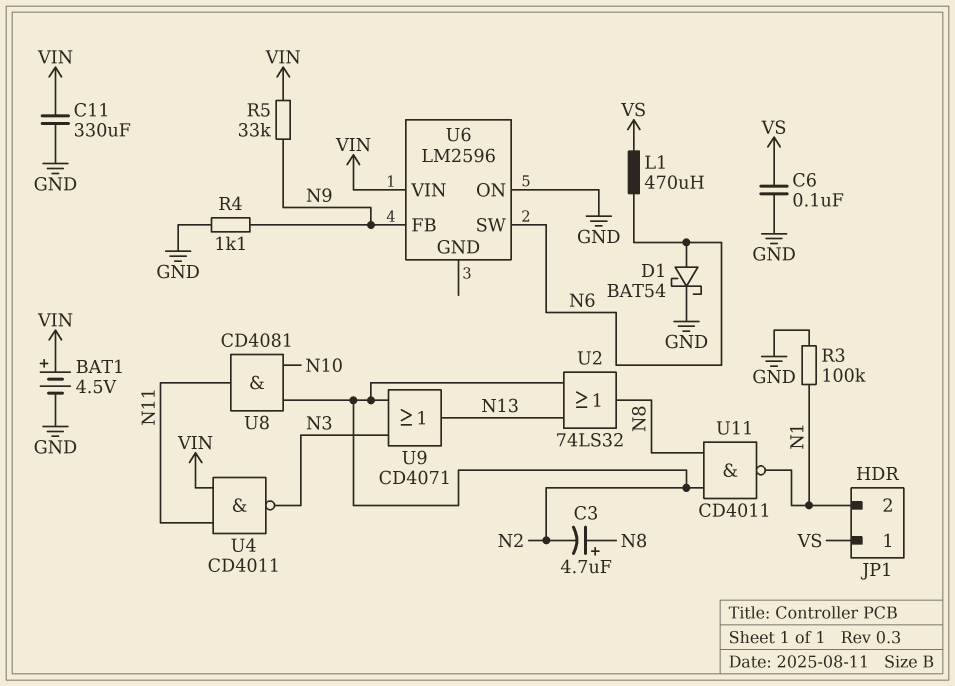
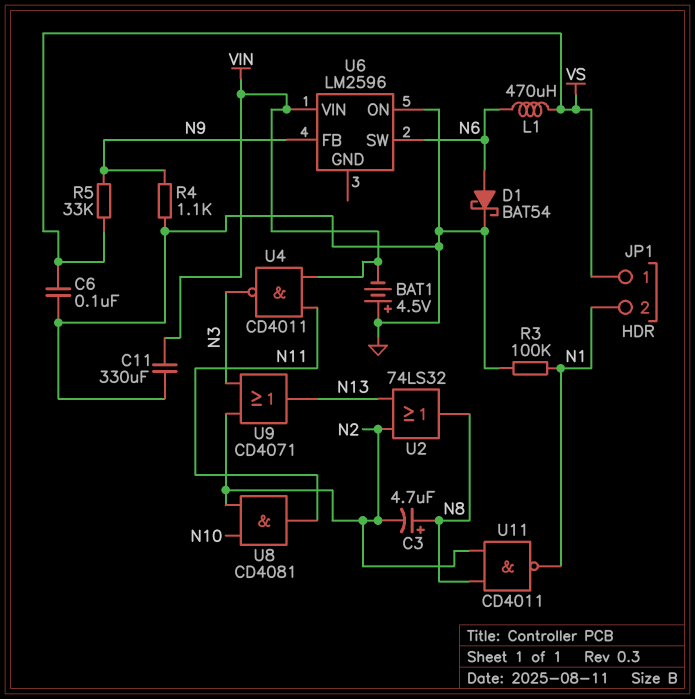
BAT1: 4.5V (plus VIN, minus GND) -> 4.5V (plus GND, minus VIN)
R5: 33k (N9, VIN) -> 33k (N9, VS)

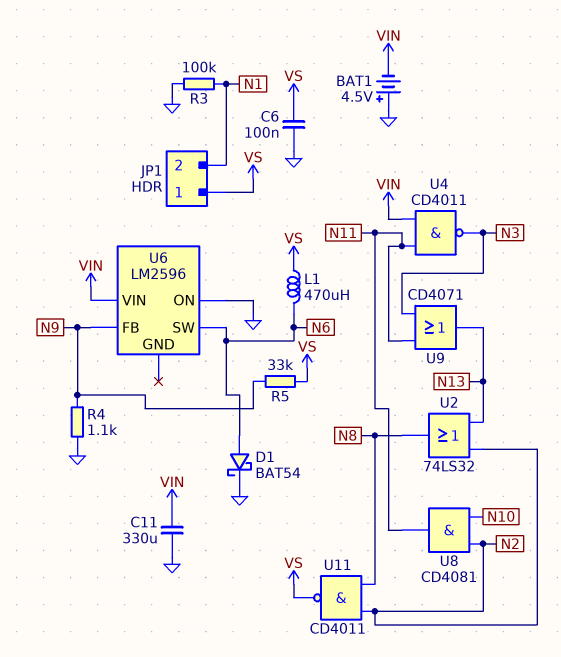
C3: 4.7uF (plus N8, minus N2) -> none
U9: OR CD4071 (in N2, in N3, out N13) -> OR CD4071 (in N3, in N11, out N13)
U11: NAND CD4011 (in N2, in N8, out N1) -> NAND CD4011 (in N2, in N8, out VS)

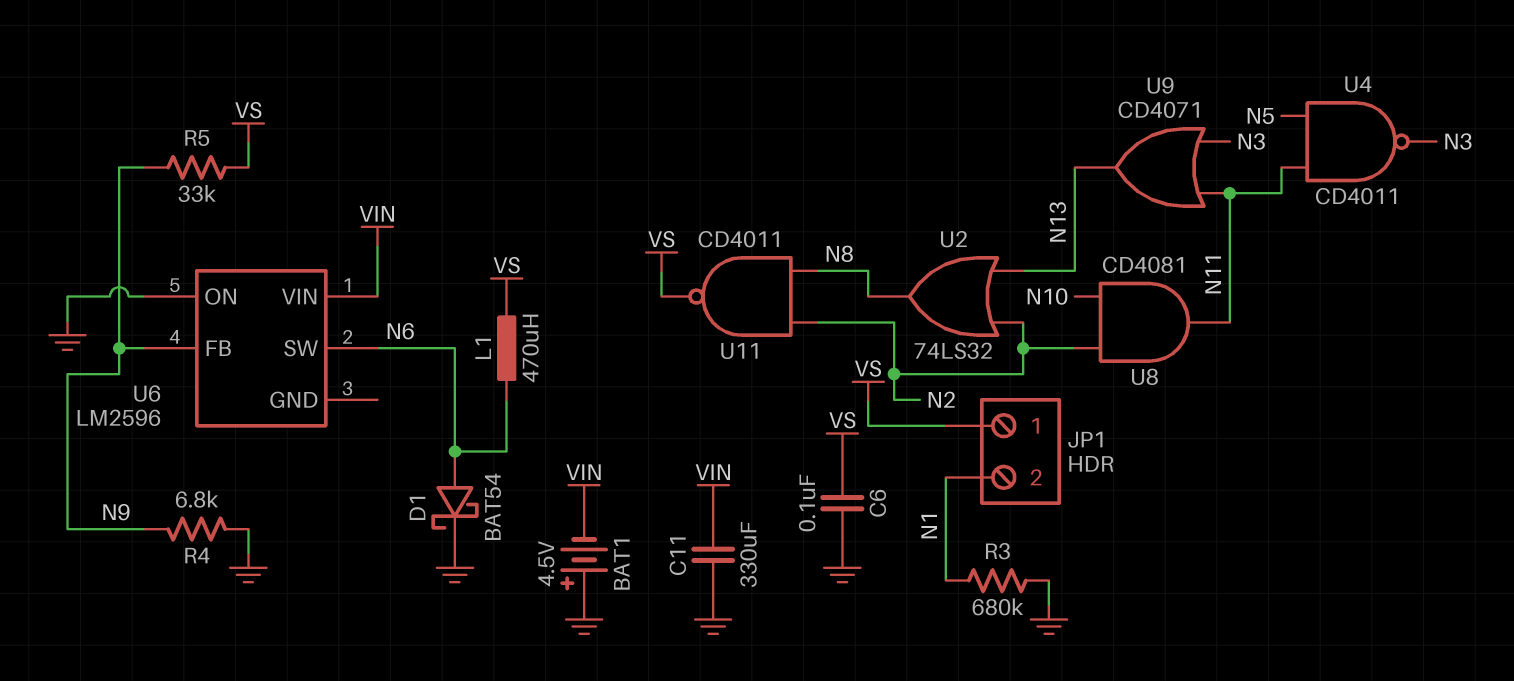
R3: 100k (GND, N1) -> 680k (GND, N1)
R4: 1.1k (GND, N9) -> 6.8k (GND, N9)
U4: NAND CD4011 (in N11, in VIN, out N3) -> NAND CD4011 (in N5, in N11, out N3)

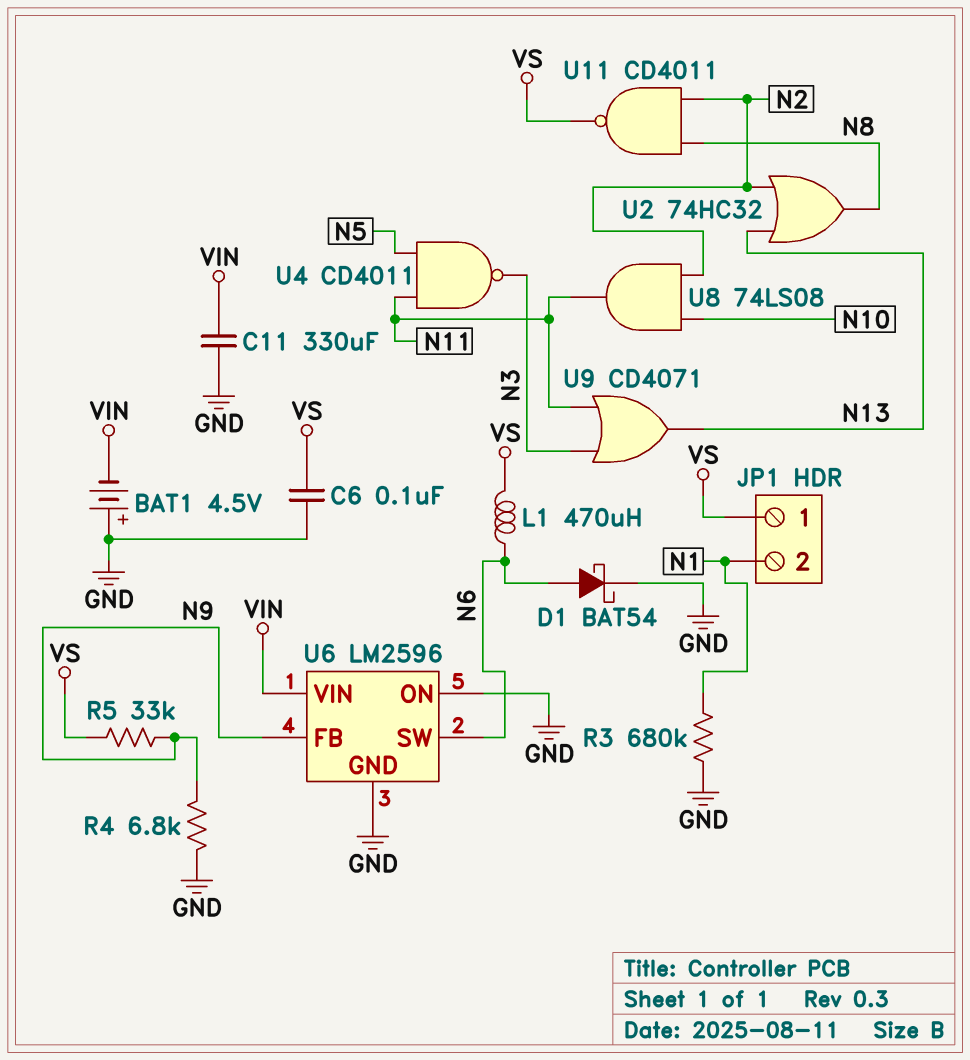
U2: OR 74LS32 (in N2, in N13, out N8) -> OR 74HC32 (in N2, in N13, out N8)
U6 pin GND: none -> GND
U8: AND CD4081 (in N2, in N10, out N11) -> AND 74LS08 (in N2, in N10, out N11)

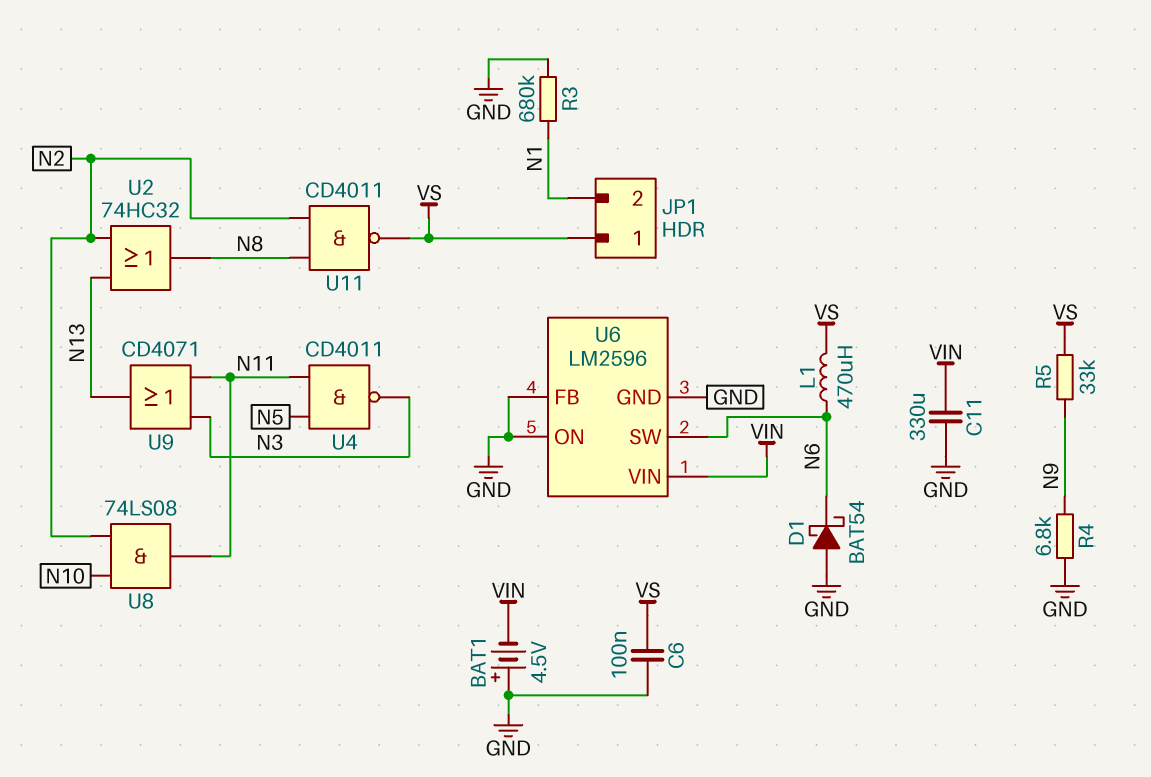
D1: schottky BAT54 (A N6, K GND) -> schottky BAT54 (A GND, K N6)
U6 pin FB: N9 -> GND

